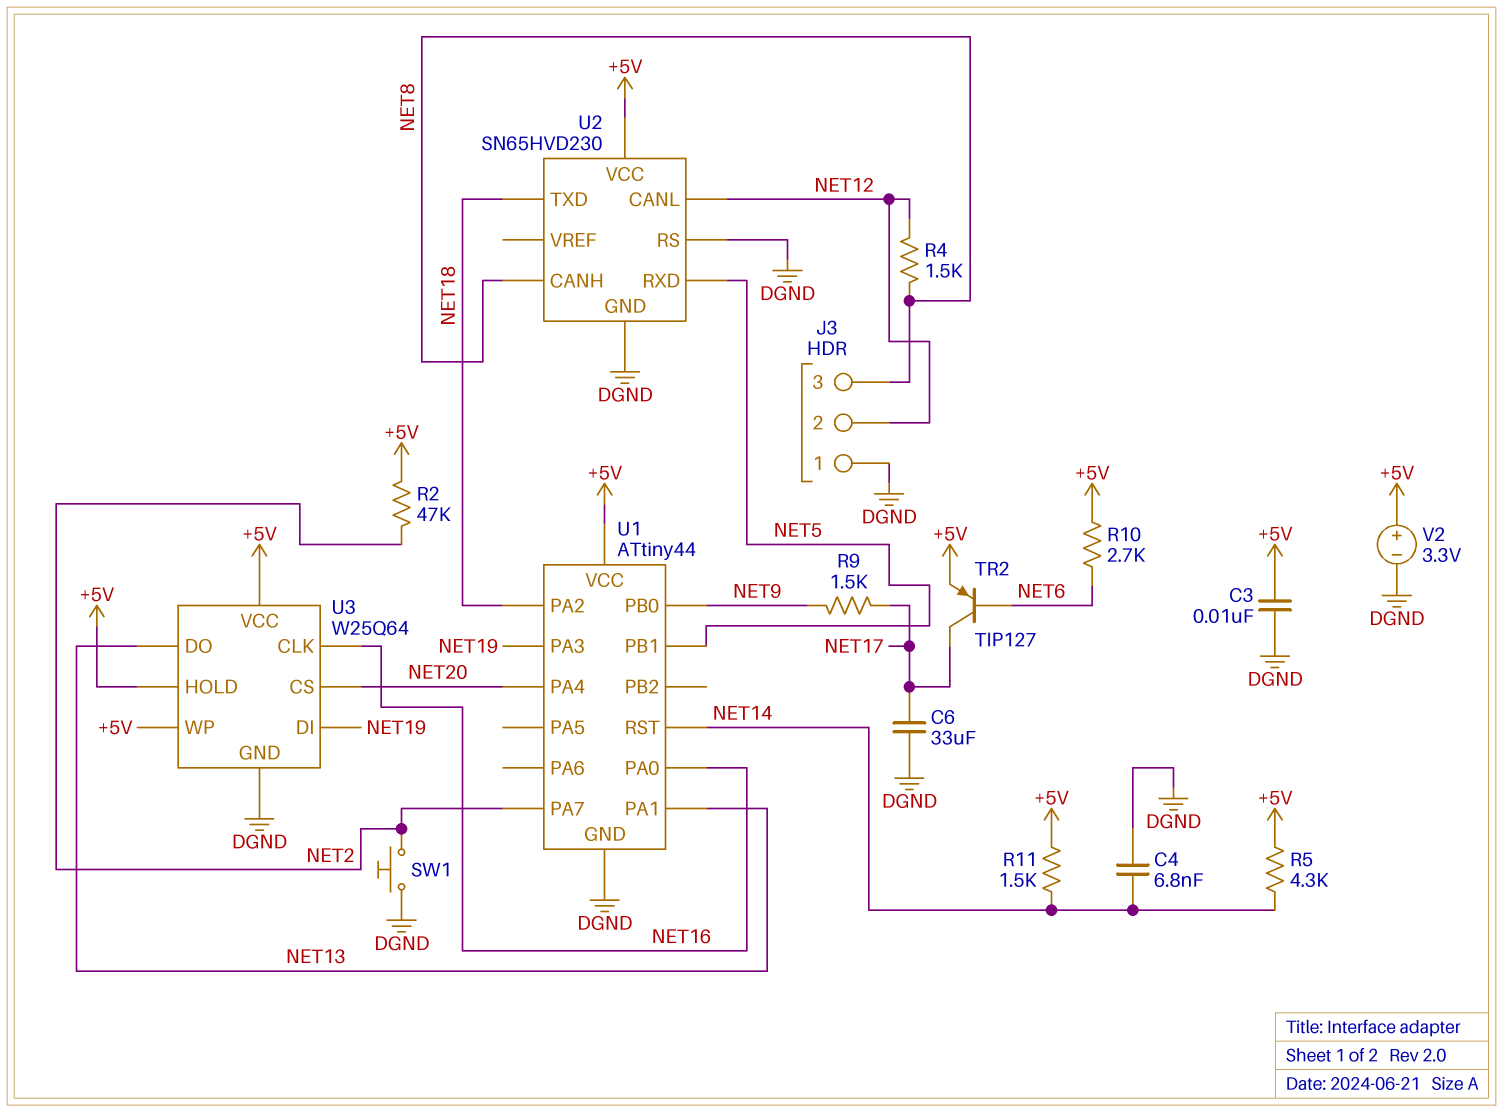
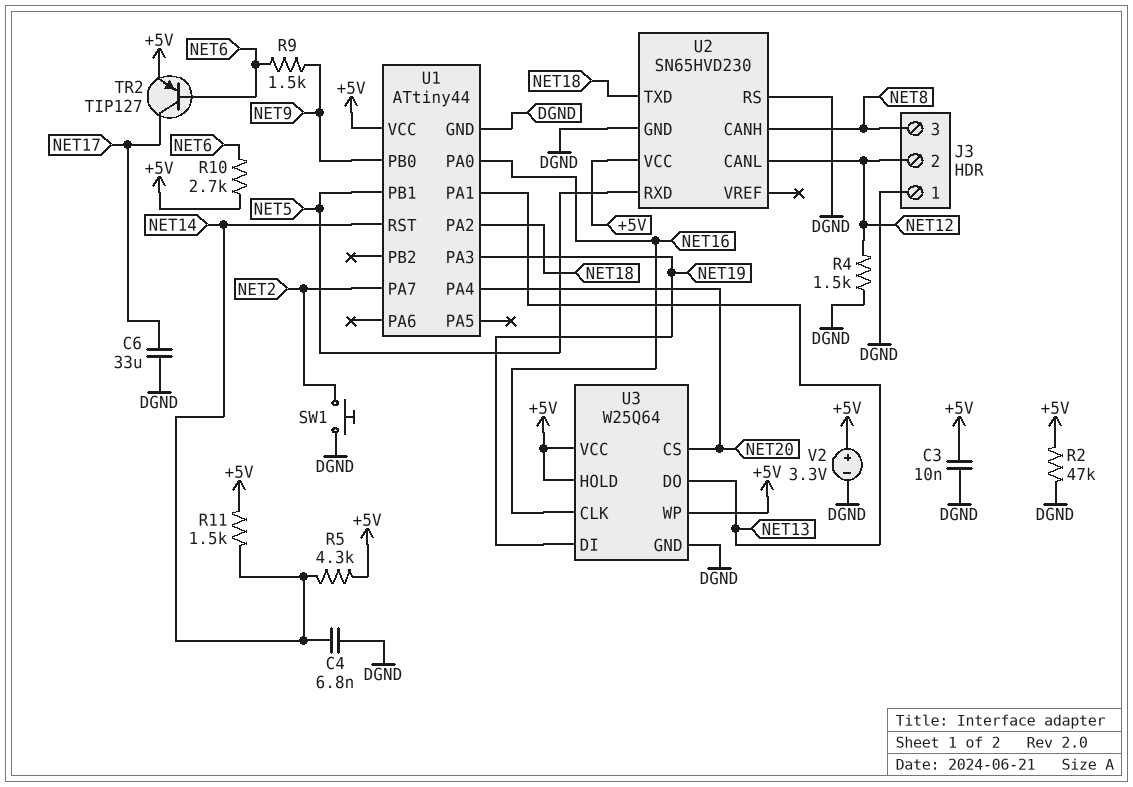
R2: 47k (+5V, NET2) -> 47k (+5V, DGND)
R4: 1.5k (NET8, NET12) -> 1.5k (DGND, NET12)
R9: 1.5k (NET9, NET17) -> 1.5k (NET6, NET9)

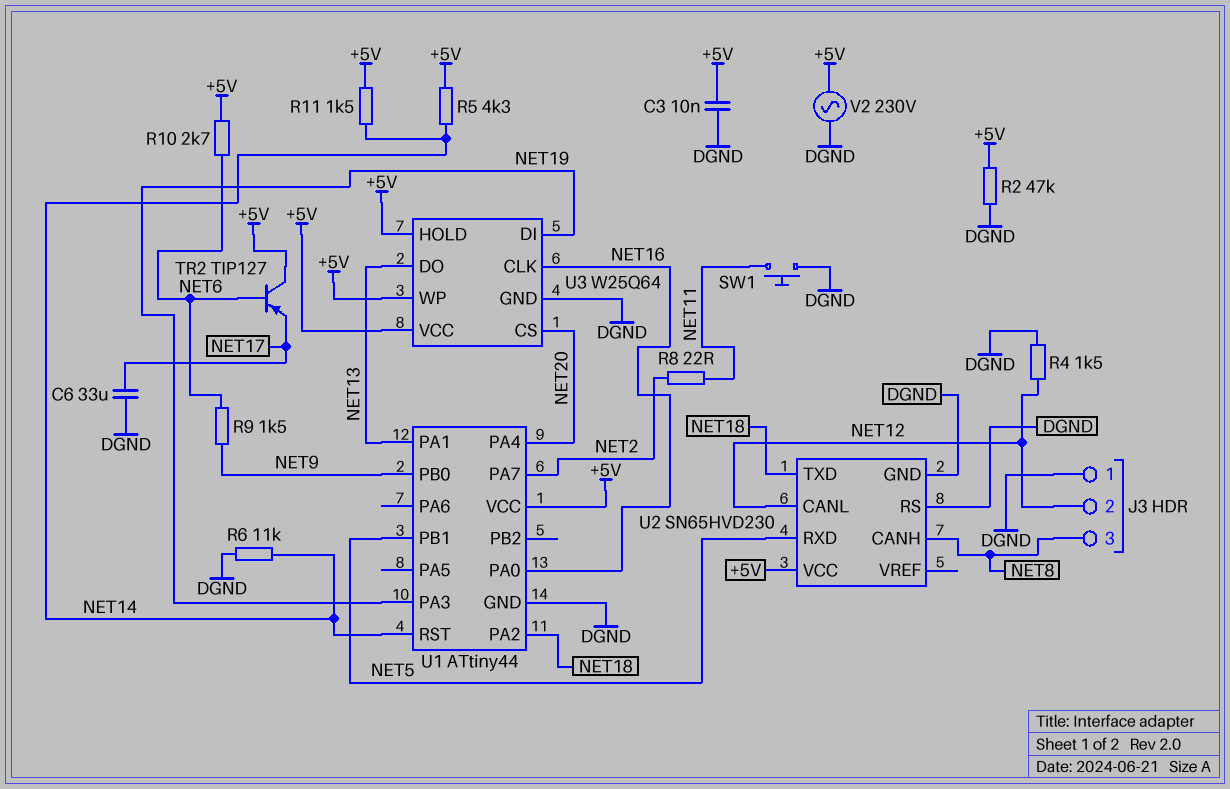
C4: 6.8nF (DGND, NET14) -> none
R6: none -> 11k (DGND, NET14)
R8: none -> 22 (NET2, NET11)
SW1: button (DGND, NET2) -> button (DGND, NET11)
TR2: PNP TIP127 (B NET6, C NET17, E +5V) -> PNP TIP127 (B NET6, C +5V, E NET17)
V2: 3.3V (plus +5V, minus DGND) -> AC 230V (+5V, DGND)

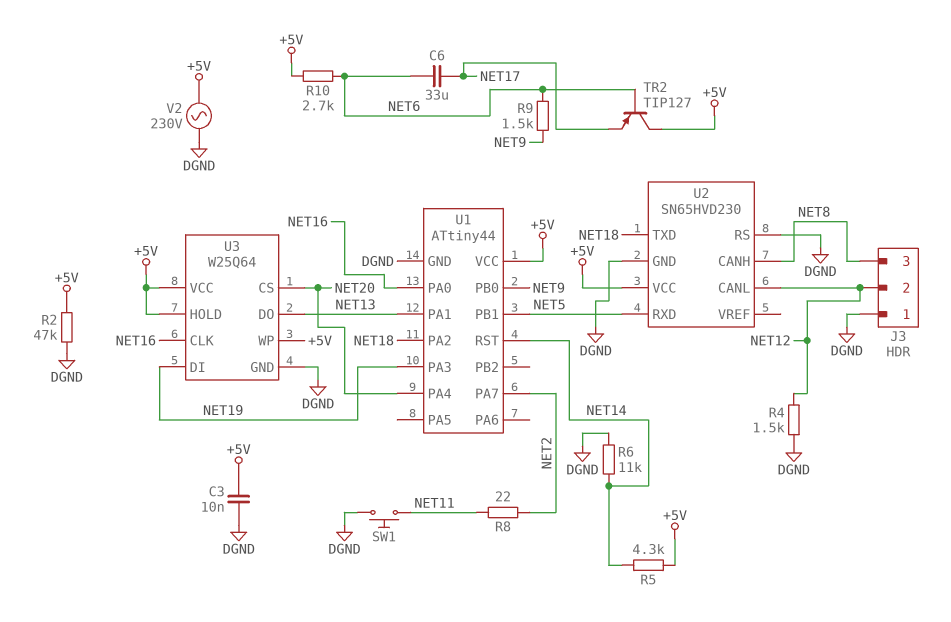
C6: 33uF (DGND, NET17) -> 33uF (NET6, NET17)
R11: 1.5k (+5V, NET14) -> none

